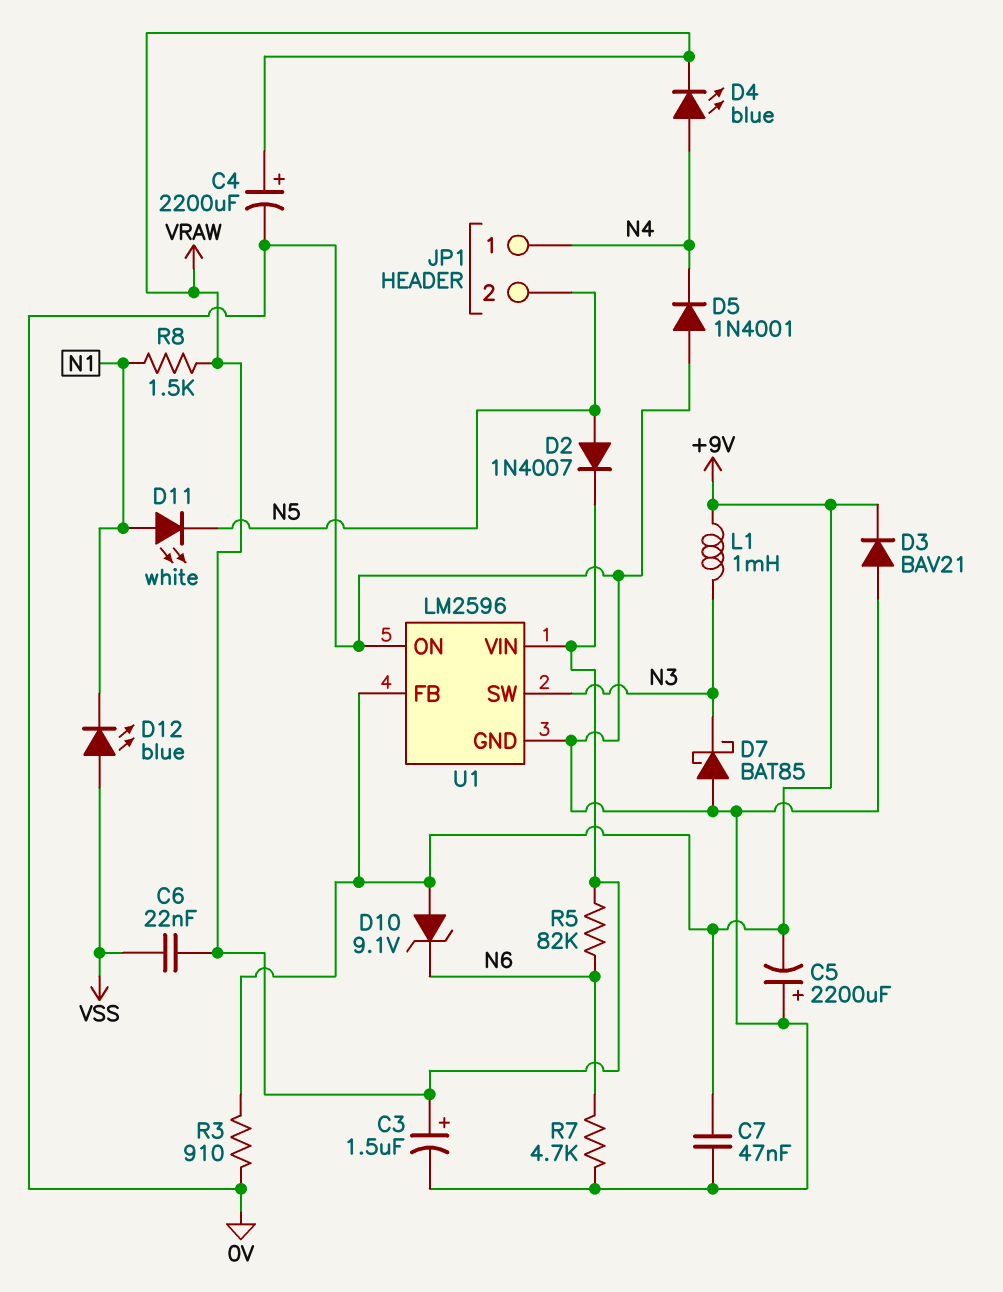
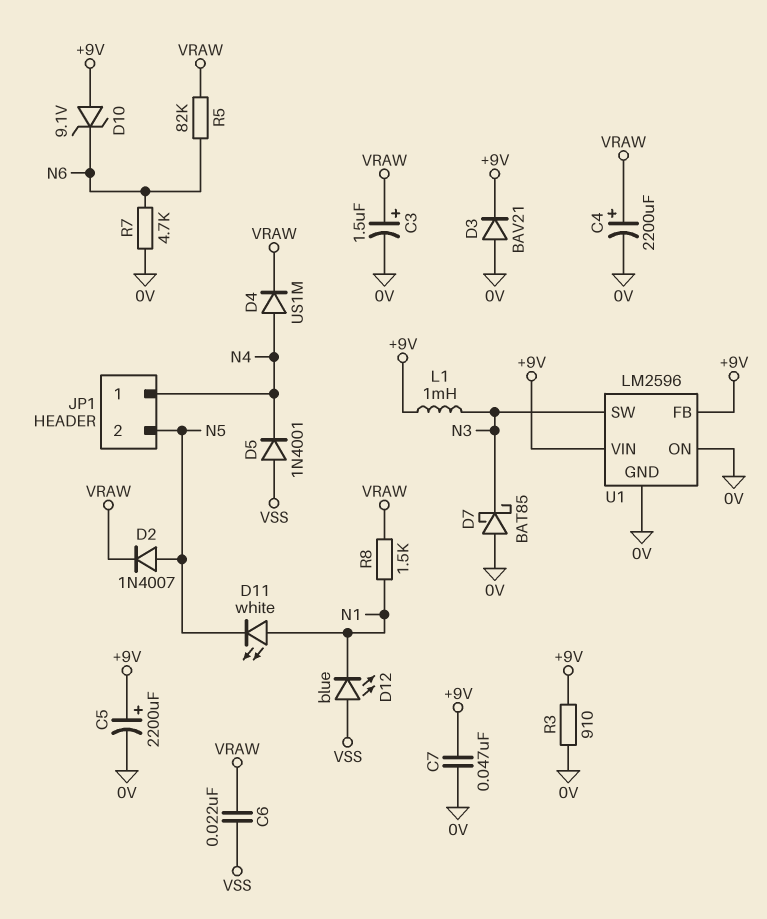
C5: 2200uF (plus 0V, minus +9V) -> 2200uF (plus +9V, minus 0V)
D4: LED blue (A N4, K VRAW) -> diode US1M (A N4, K VRAW)
D5: diode 1N4001 (A 0V, K N4) -> diode 1N4001 (A VSS, K N4)
U1 pin VIN: VRAW -> +9V

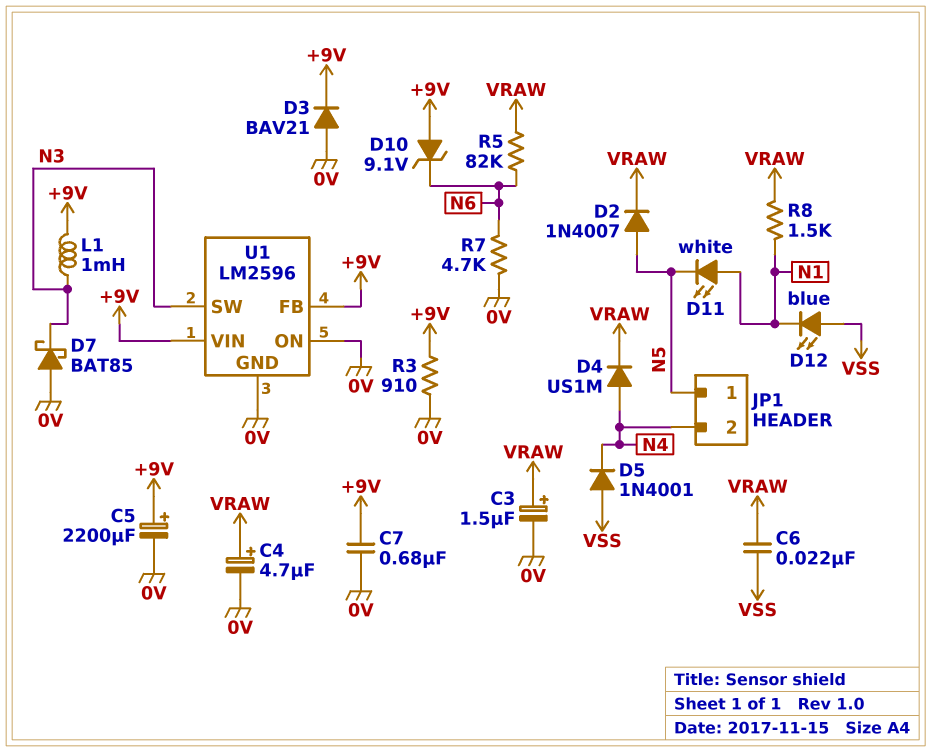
C4: 2200uF (plus VRAW, minus 0V) -> 4.7uF (plus VRAW, minus 0V)
C7: 47nF (+9V, 0V) -> 680nF (+9V, 0V)
JP1 pin 1: N4 -> N5
JP1 pin 2: N5 -> N4

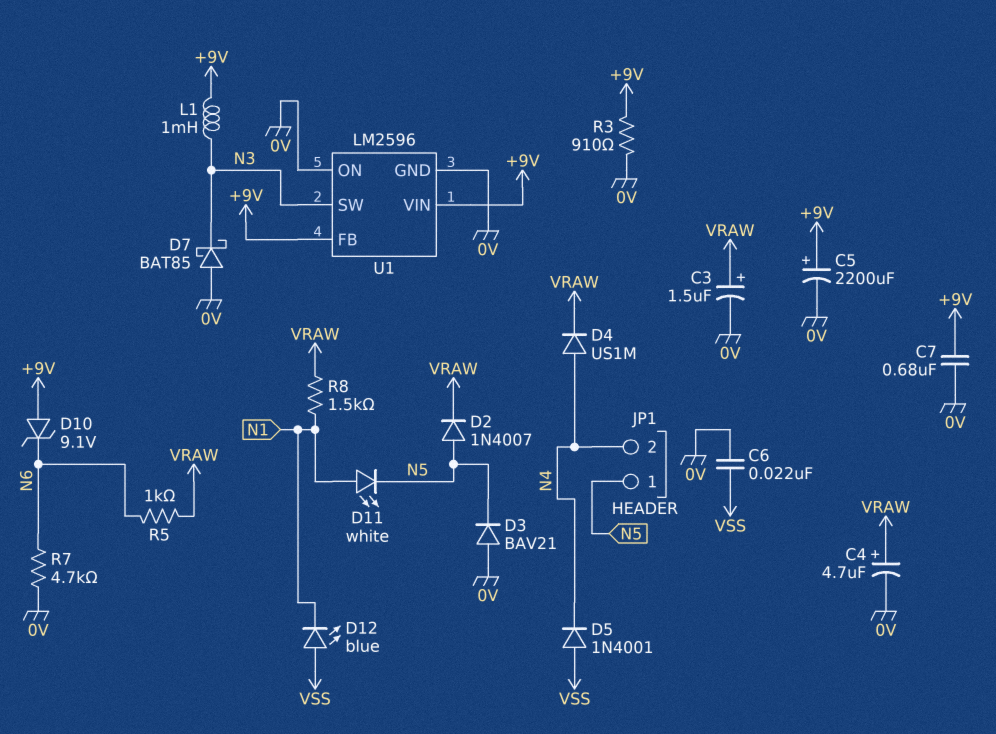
C6: 22nF (VRAW, VSS) -> 22nF (0V, VSS)
D3: diode BAV21 (A 0V, K +9V) -> diode BAV21 (A 0V, K N5)
R5: 82k (N6, VRAW) -> 1k (N6, VRAW)

